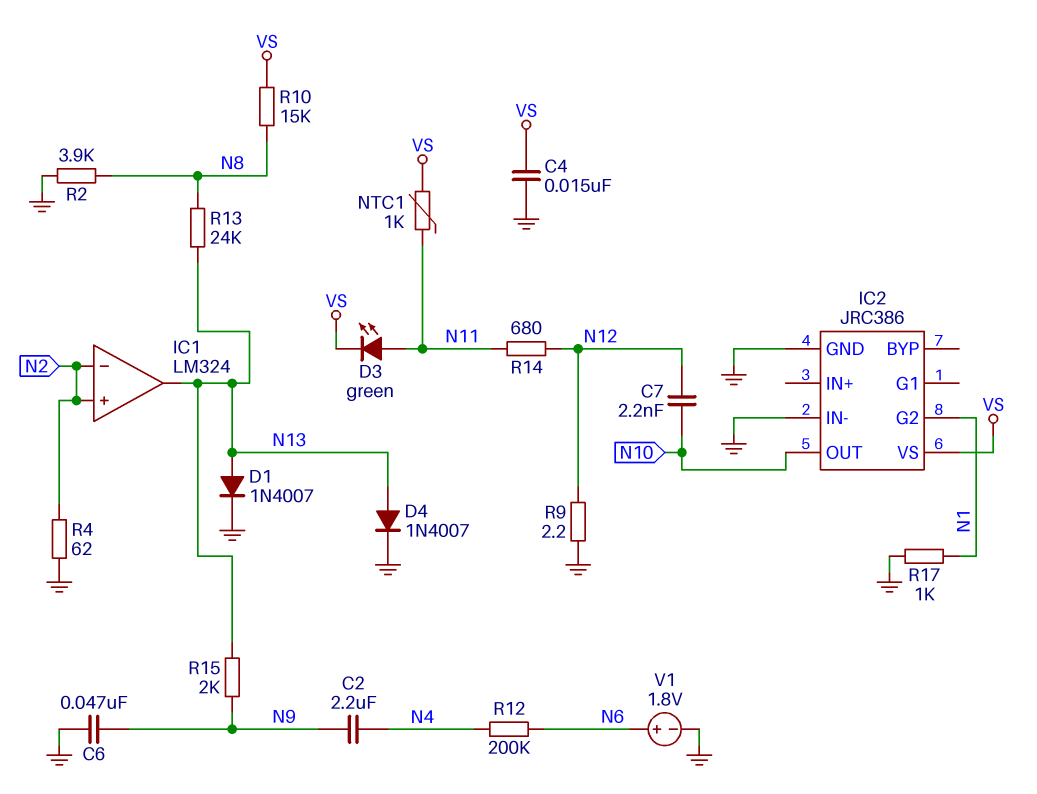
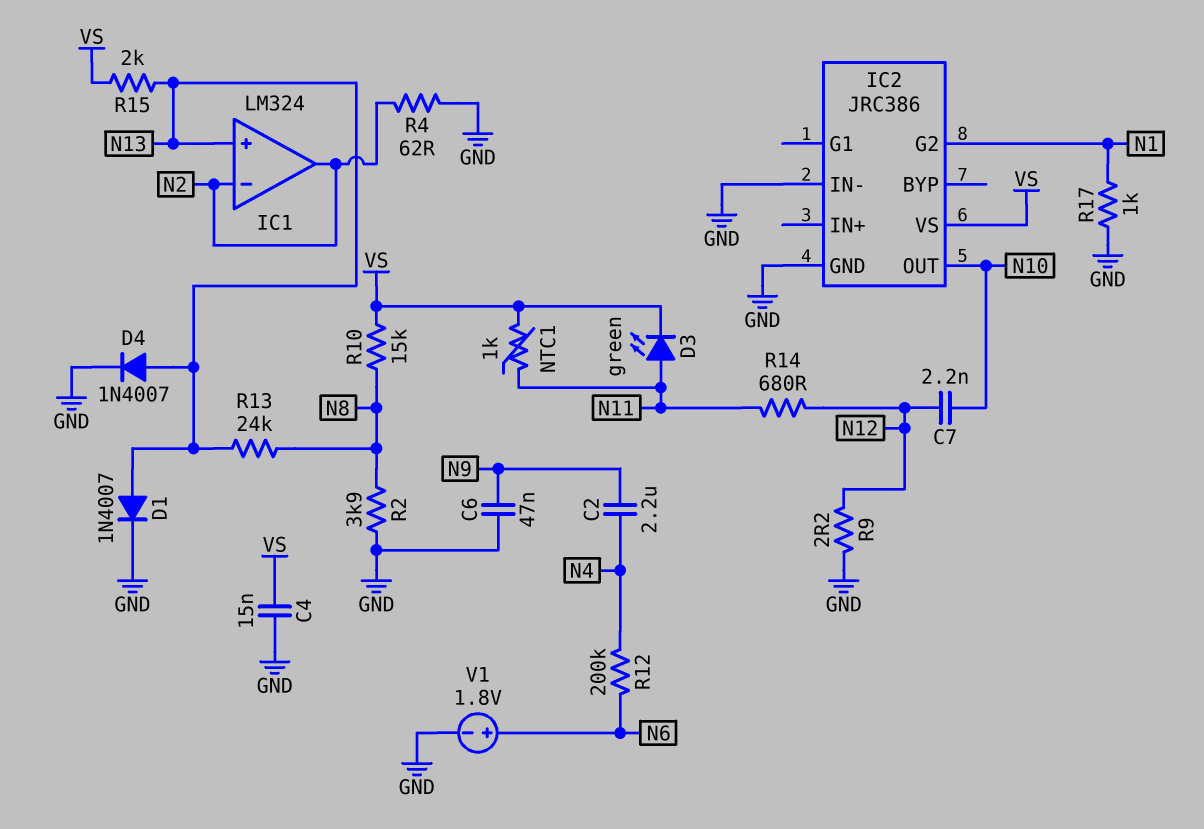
IC1 pin in+: N2 -> N13
IC1 pin out: N13 -> N2
R15: 2k (N9, N13) -> 2k (N13, VS)

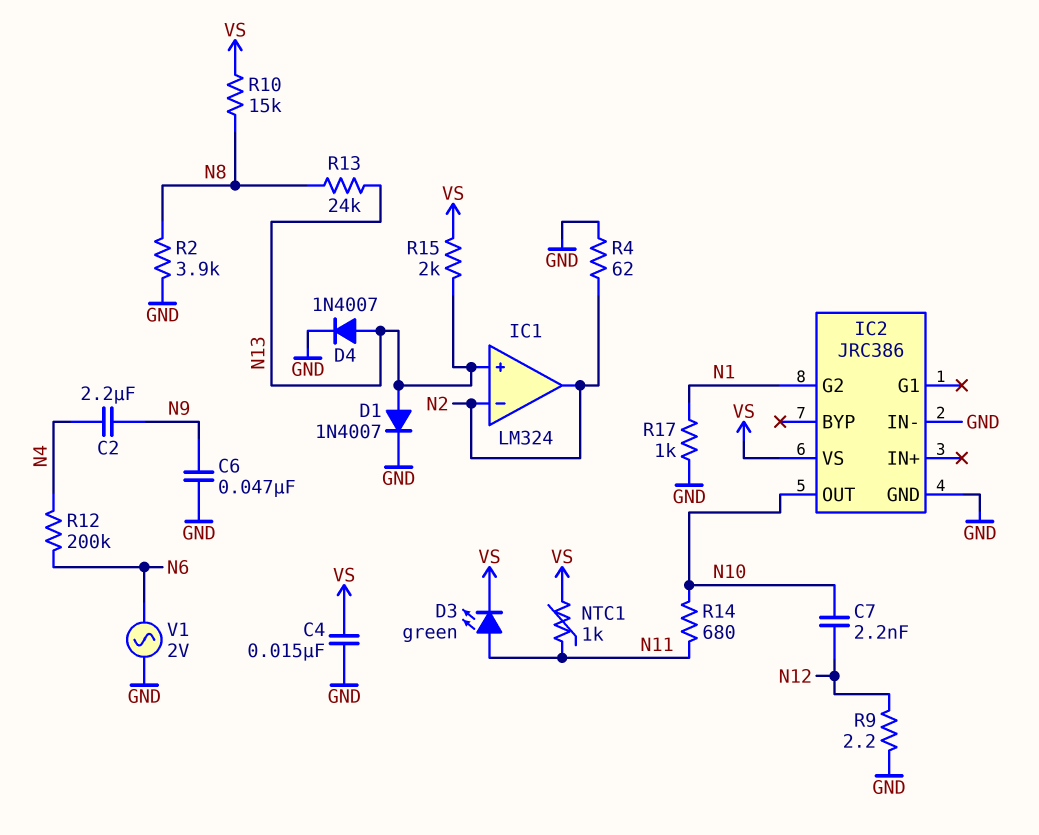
R14: 680 (N11, N12) -> 680 (N10, N11)
V1: 1.8V (plus N6, minus GND) -> AC 2V (GND, N6)

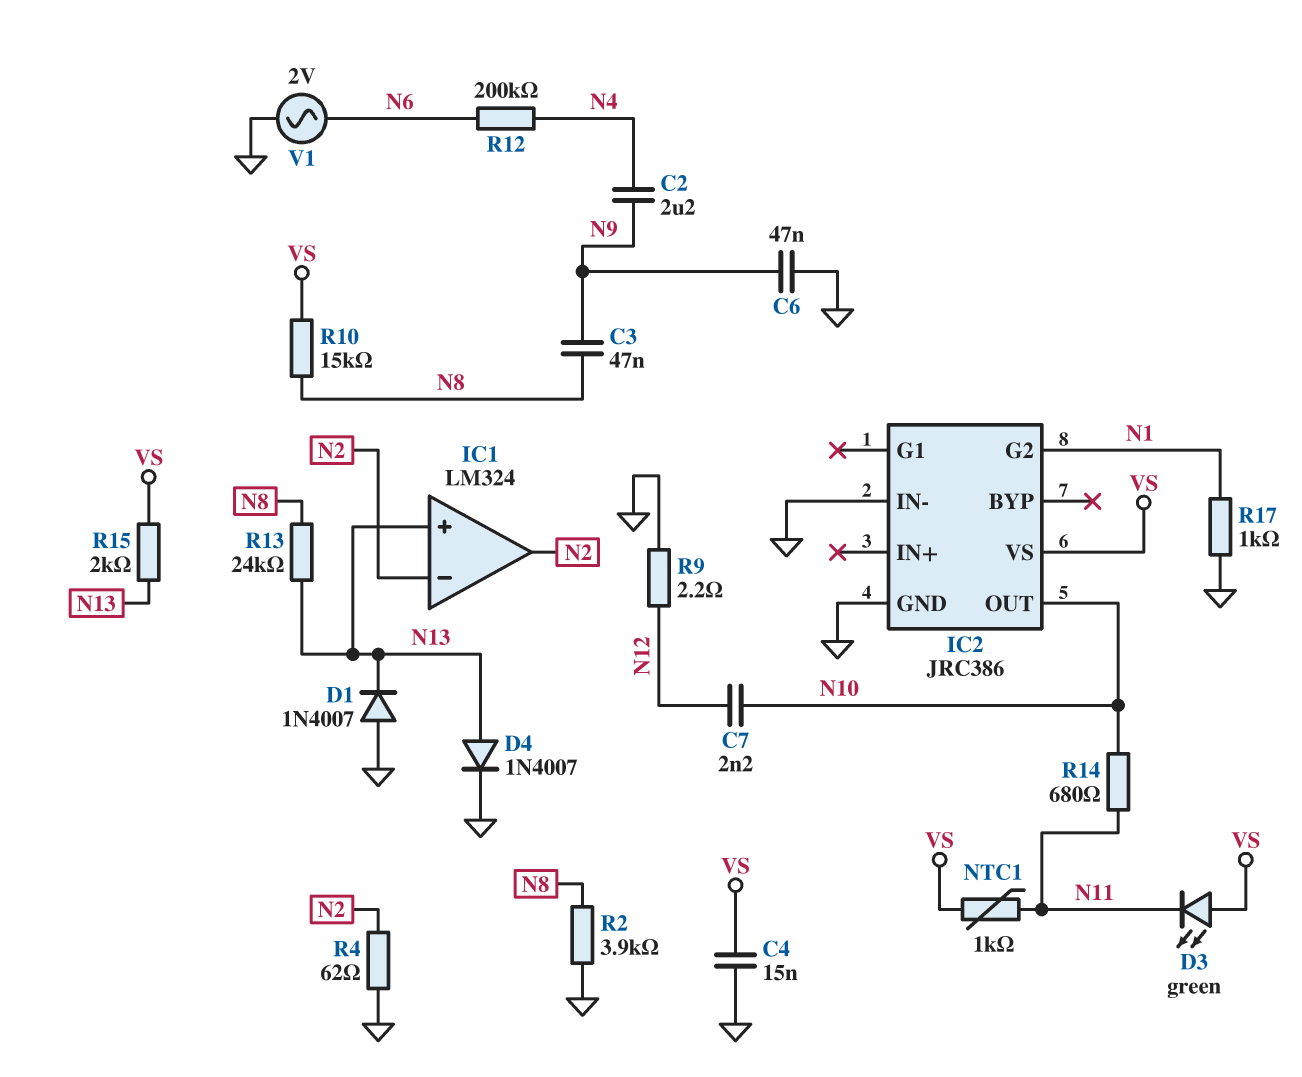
C3: none -> 47nF (N8, N9)
D1: diode 1N4007 (A N13, K GND) -> diode 1N4007 (A GND, K N13)
D3: LED green (A N11, K VS) -> LED green (A VS, K N11)

